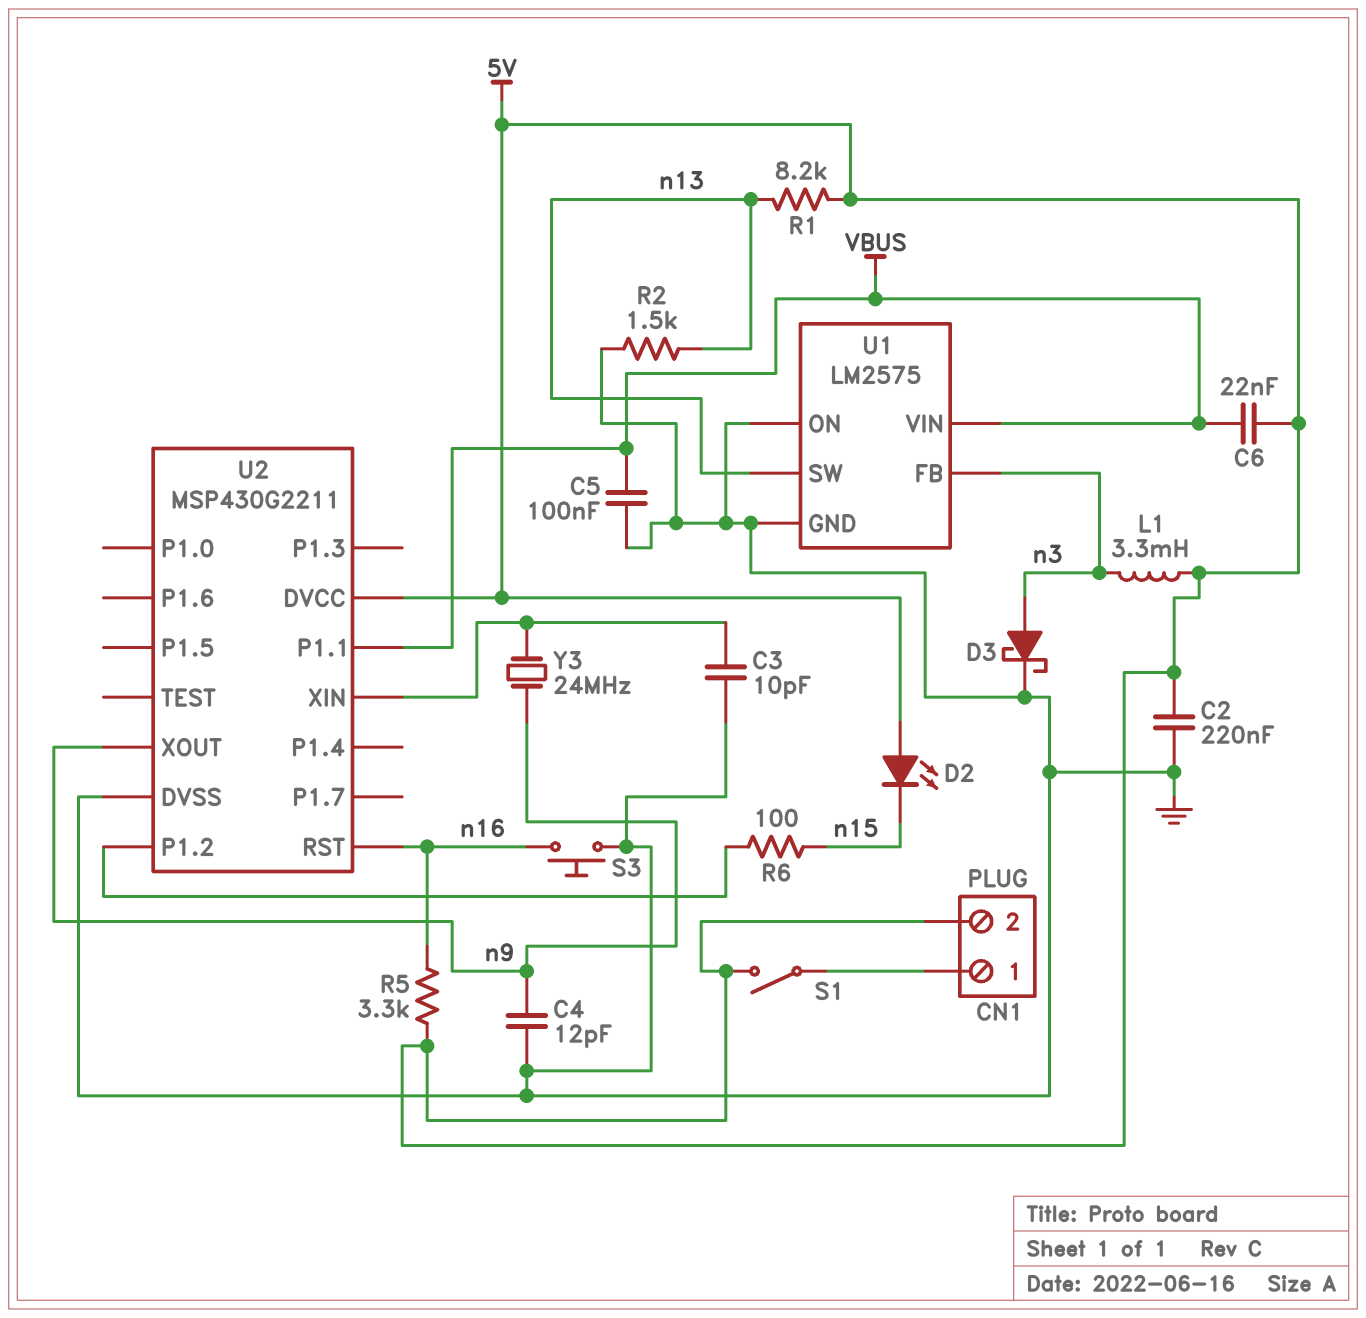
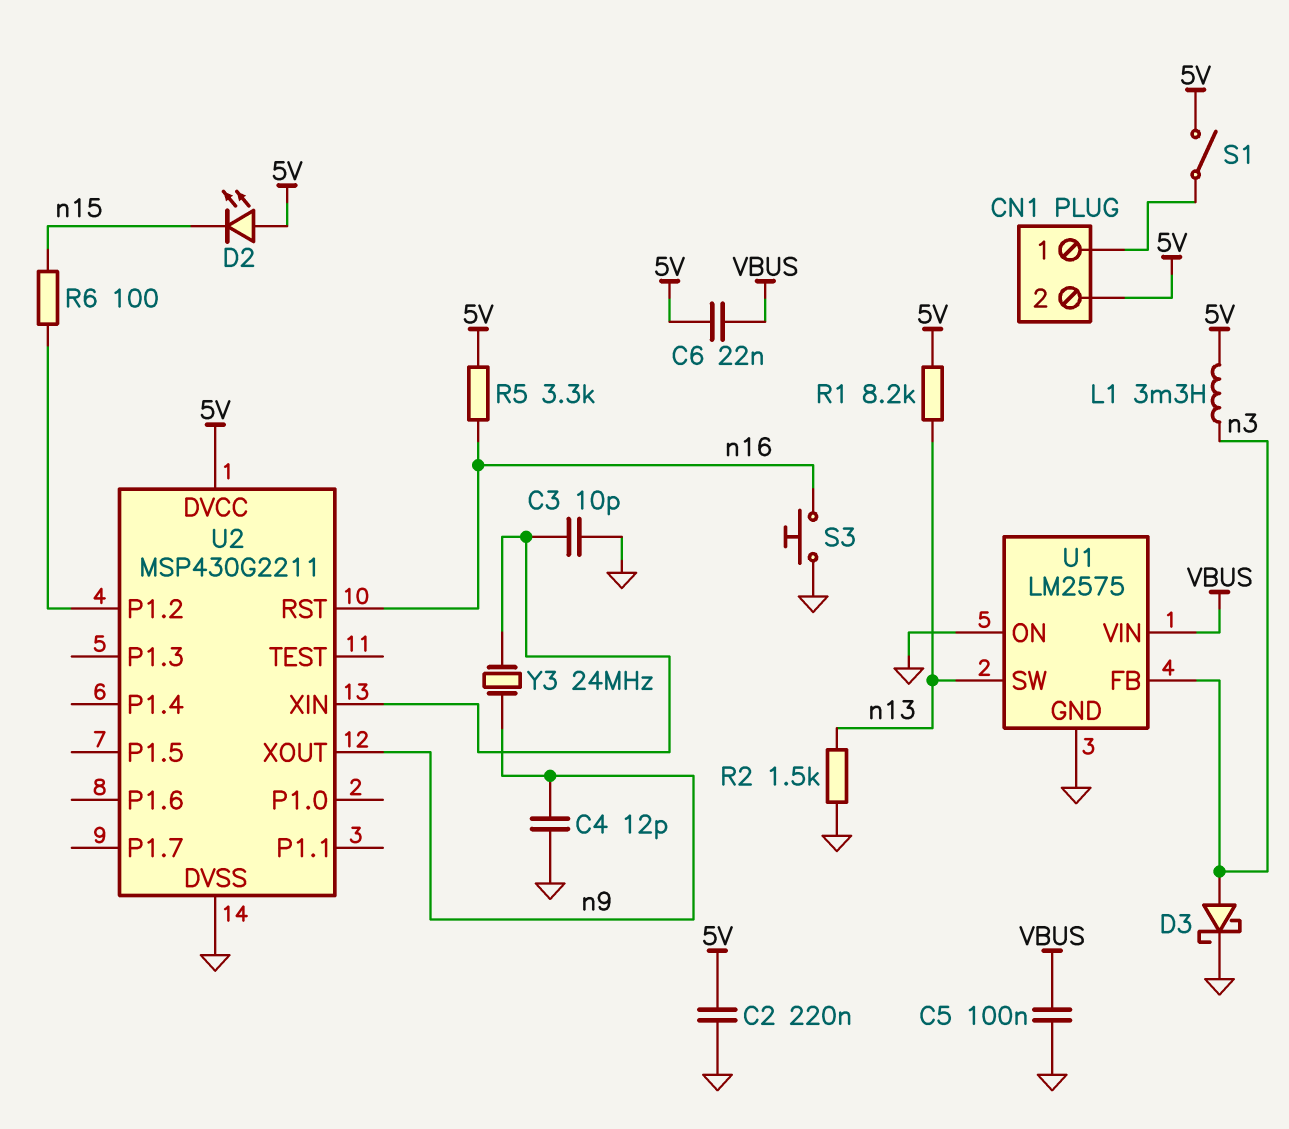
U2 pin P1.1: VBUS -> none

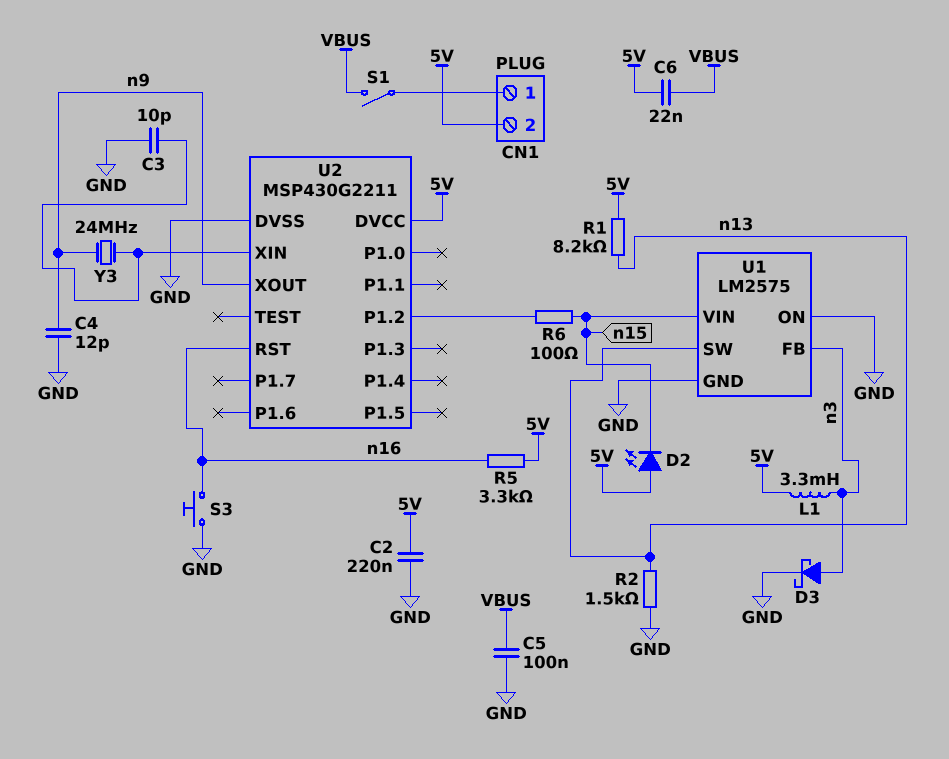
S1: switch (5V, CN1/1) -> switch (CN1/1, VBUS)
U1 pin VIN: VBUS -> n15

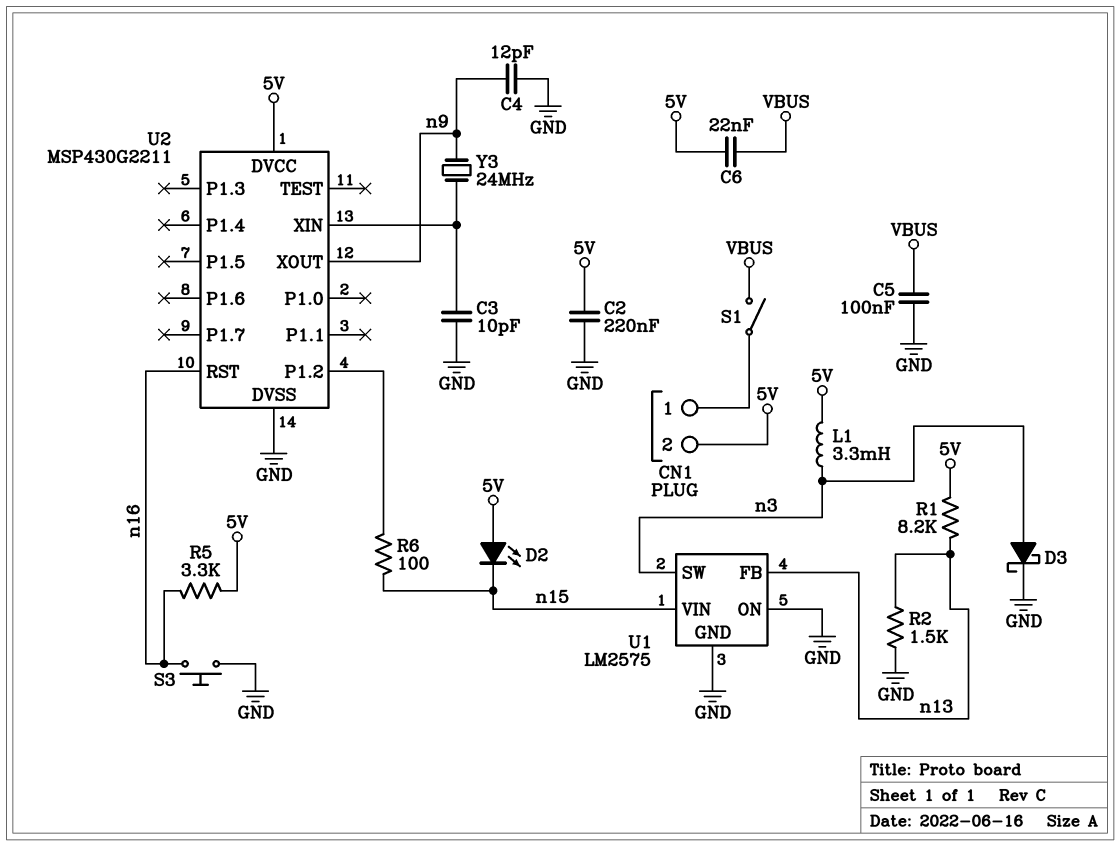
U1 pin FB: n3 -> n13
U1 pin SW: n13 -> n3

